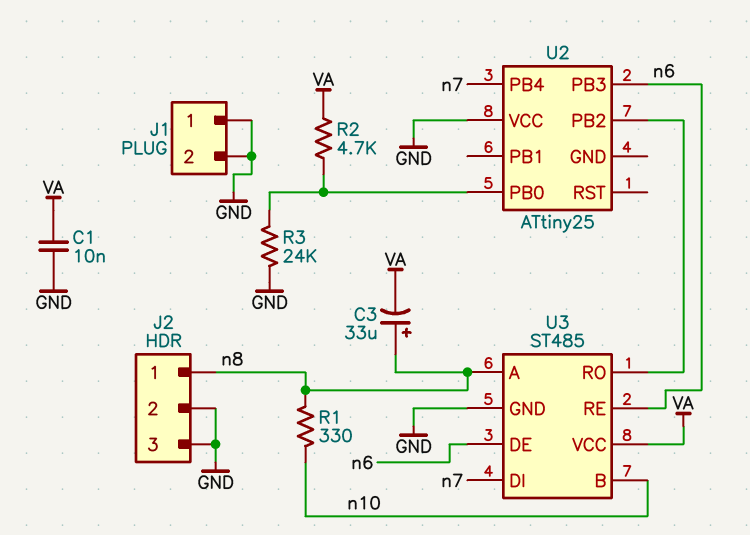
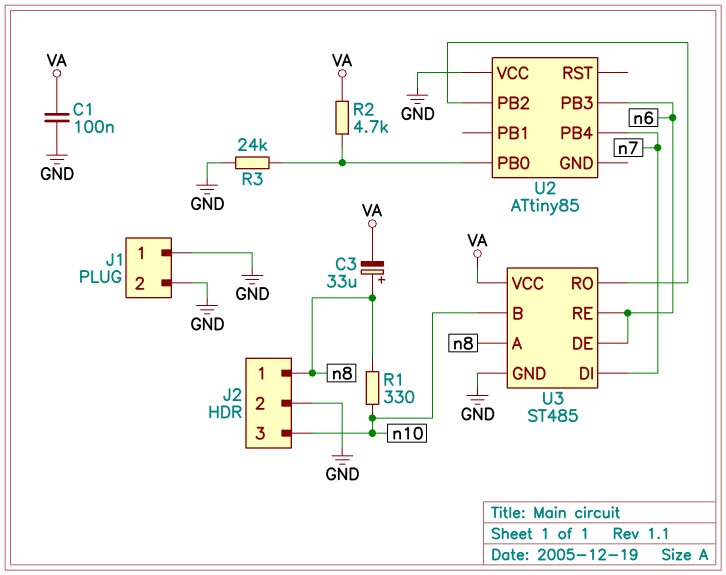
C1: 10nF (GND, VA) -> 100nF (GND, VA)
J2 pin 3: GND -> n10
U2: ATtiny25 -> ATtiny85

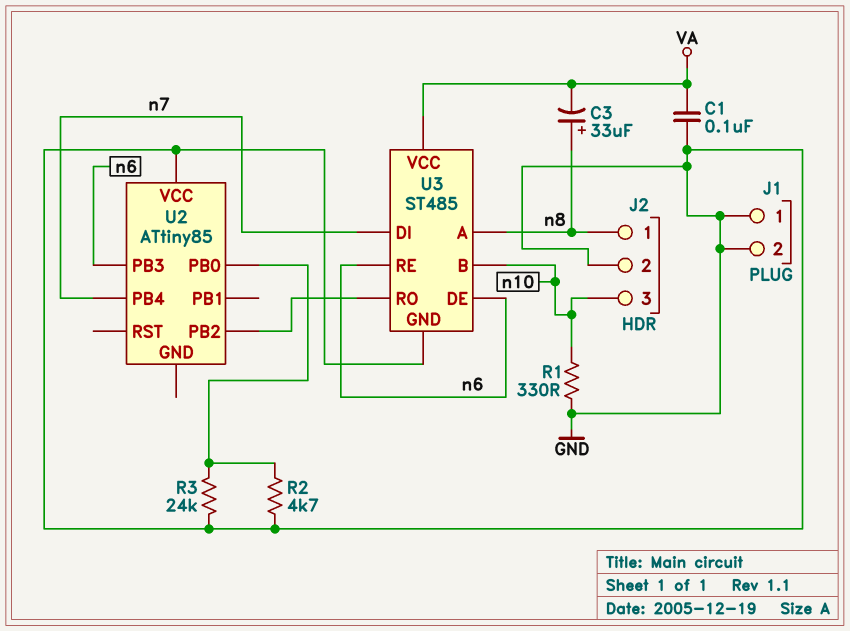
R1: 330 (n8, n10) -> 330 (GND, n10)
R2: 4.7k (U2/PB0, VA) -> 4.7k (GND, U2/PB0)

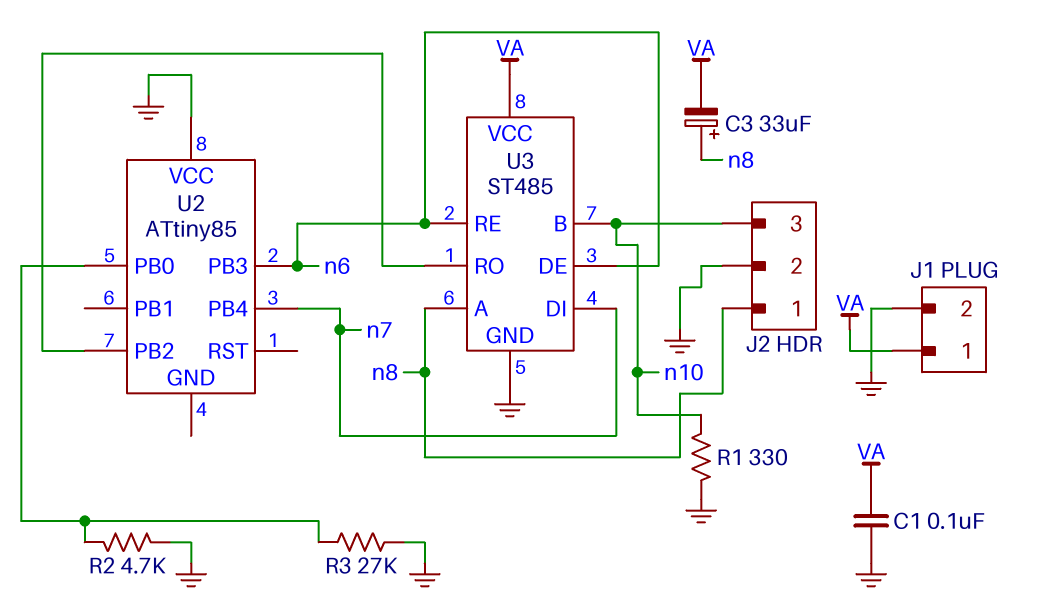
J1 pin 1: GND -> VA
R3: 24k (GND, U2/PB0) -> 27k (GND, U2/PB0)

